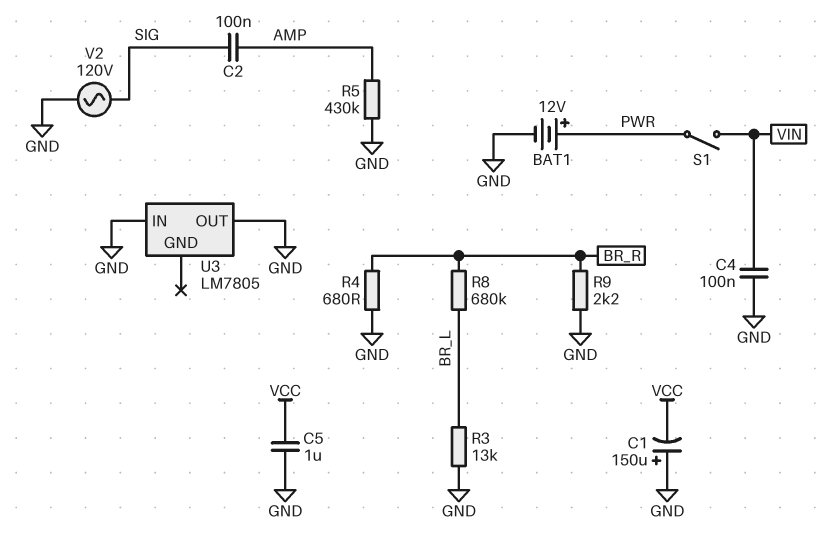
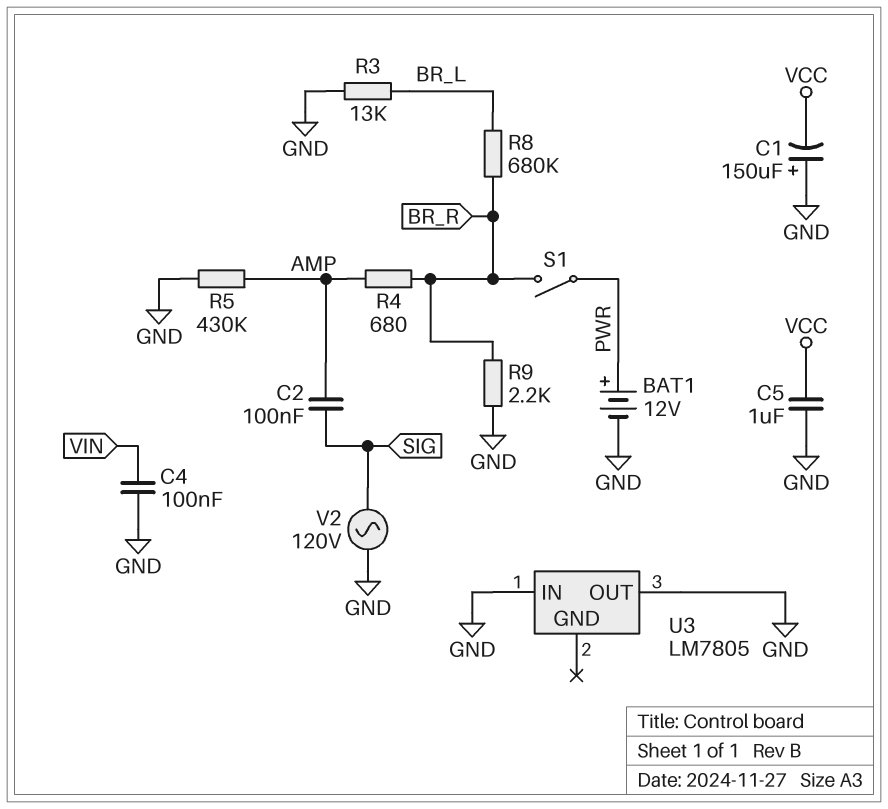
R4: 680 (BR_R, GND) -> 680 (AMP, BR_R)
S1: switch (PWR, VIN) -> switch (BR_R, PWR)

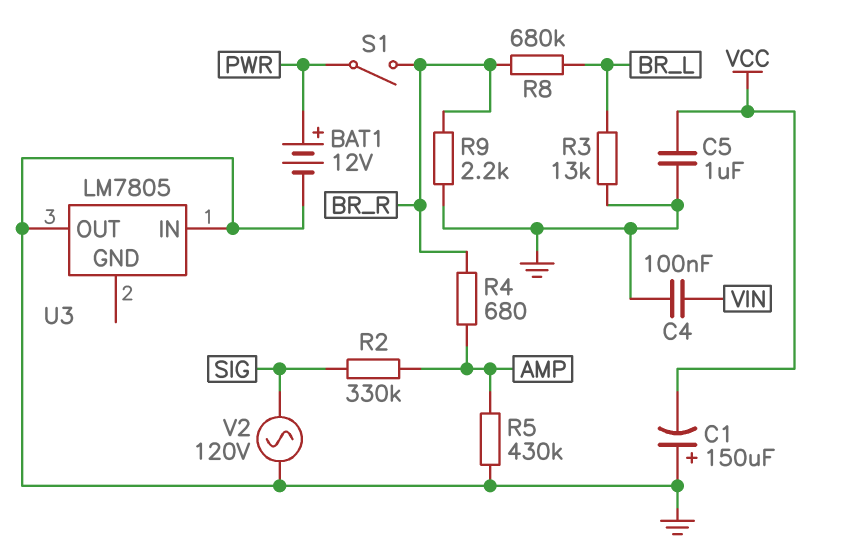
C2: 100nF (AMP, SIG) -> none
R2: none -> 330k (AMP, SIG)

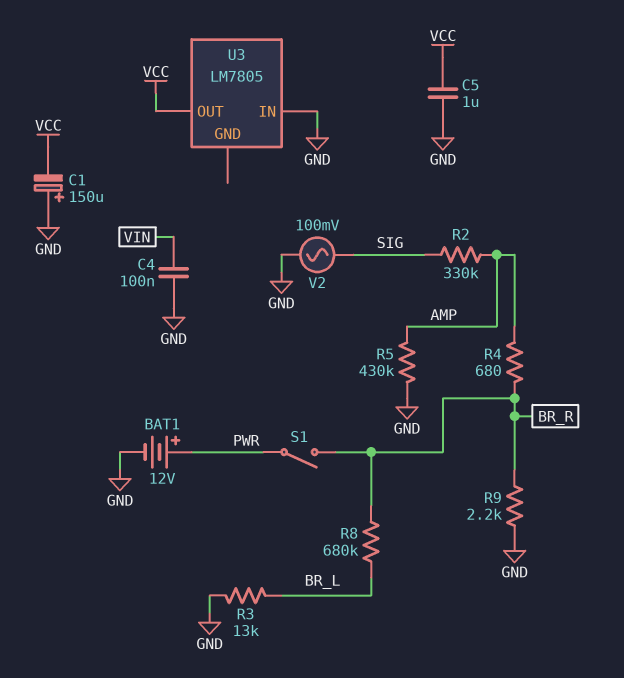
U3 pin OUT: GND -> VCC
V2: AC 120V (GND, SIG) -> AC 100mV (GND, SIG)

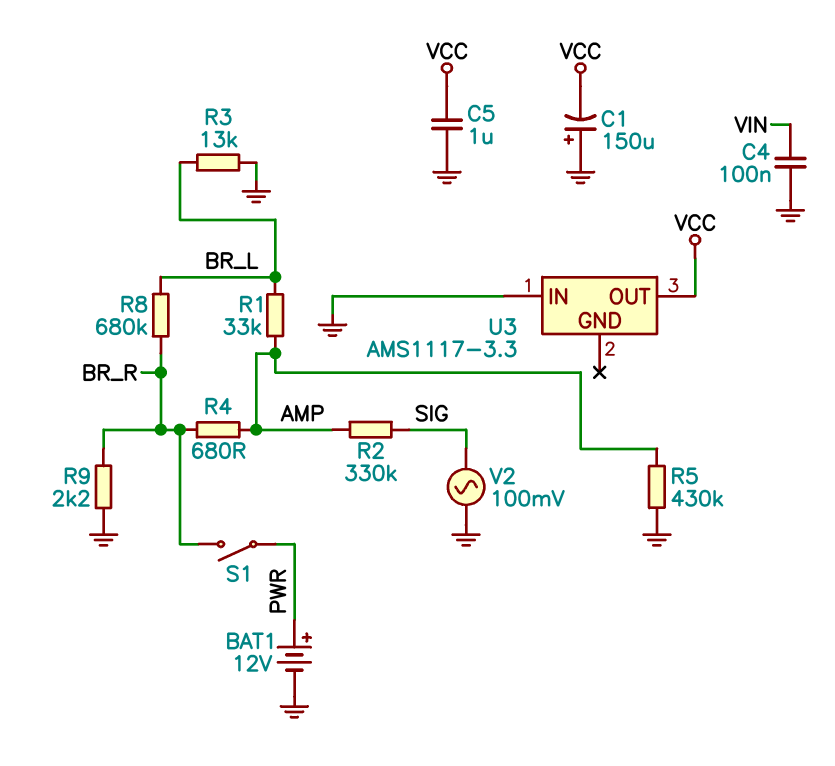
R1: none -> 33k (AMP, BR_L)
U3: LM7805 -> AMS1117-3.3

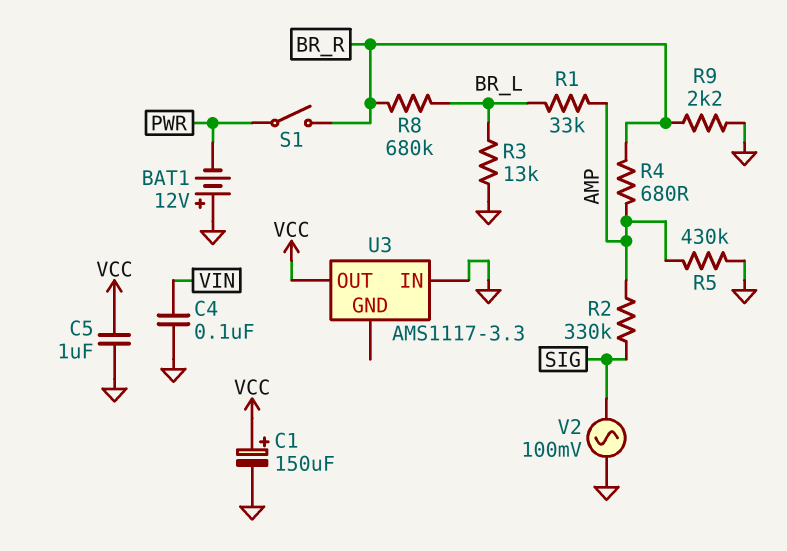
BAT1: 12V (plus PWR, minus GND) -> 12V (plus GND, minus PWR)
C1: 150uF (plus GND, minus VCC) -> 150uF (plus VCC, minus GND)

